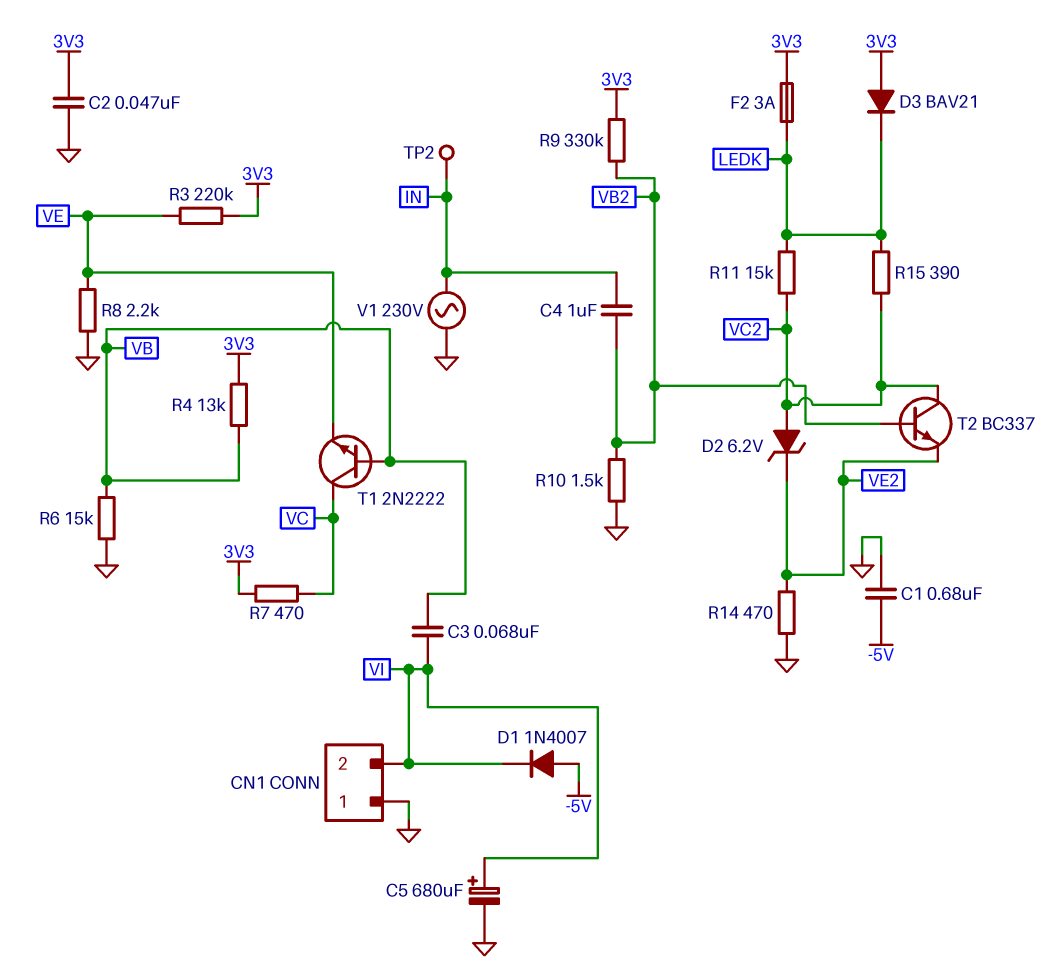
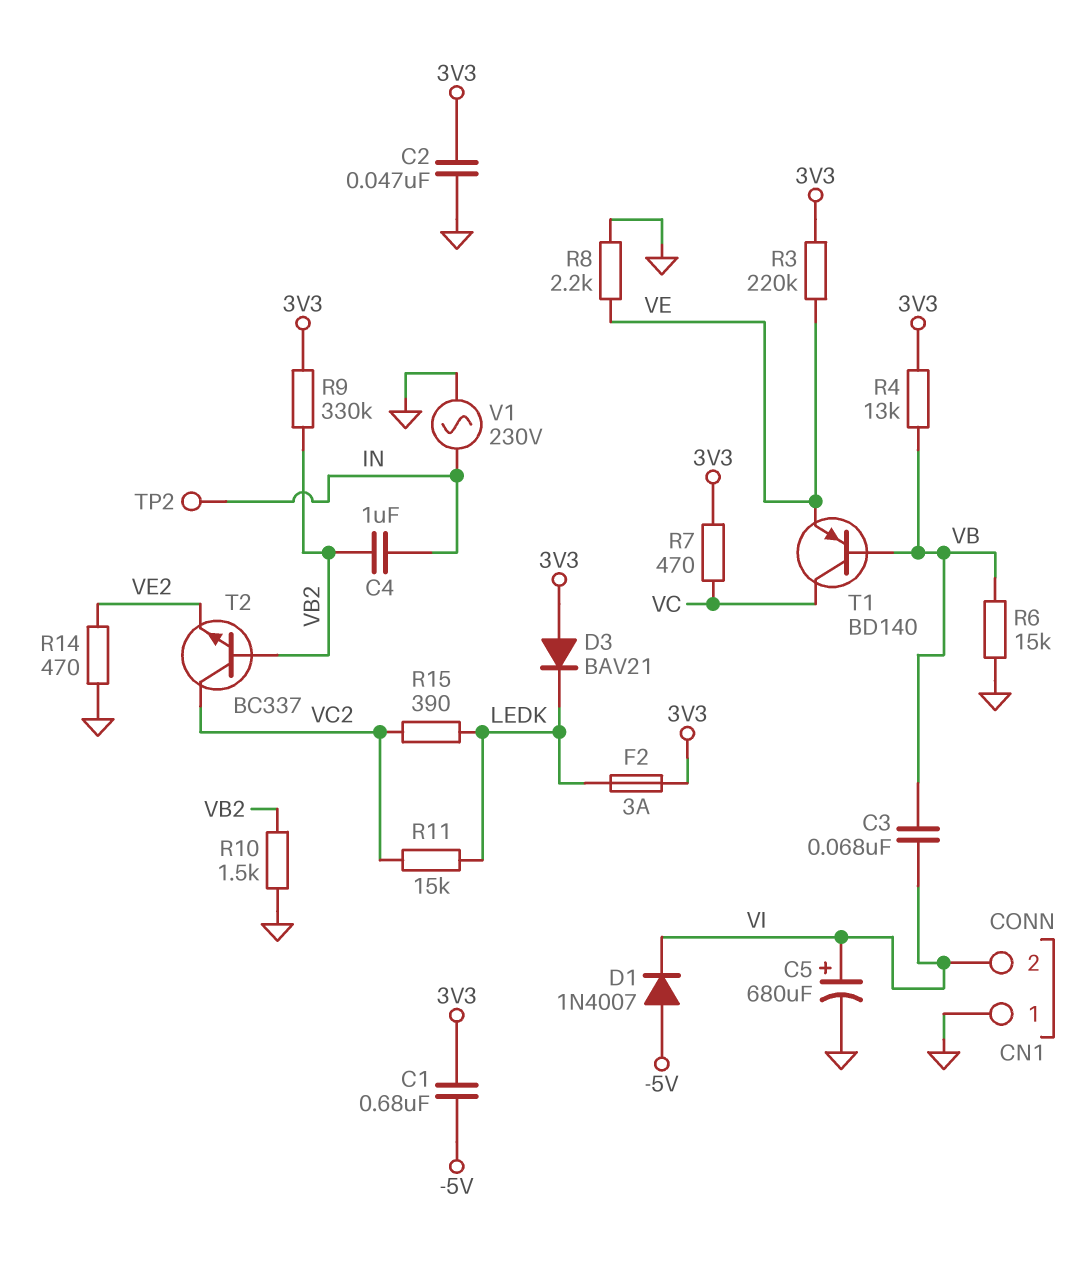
C1: 680nF (-5V, GND) -> 680nF (-5V, 3V3)
D2: zener 6.2V (A VC2, K VE2) -> none
T1: NPN 2N2222 (B VB, C VC, E VE) -> PNP BD140 (B VB, C VC, E VE)

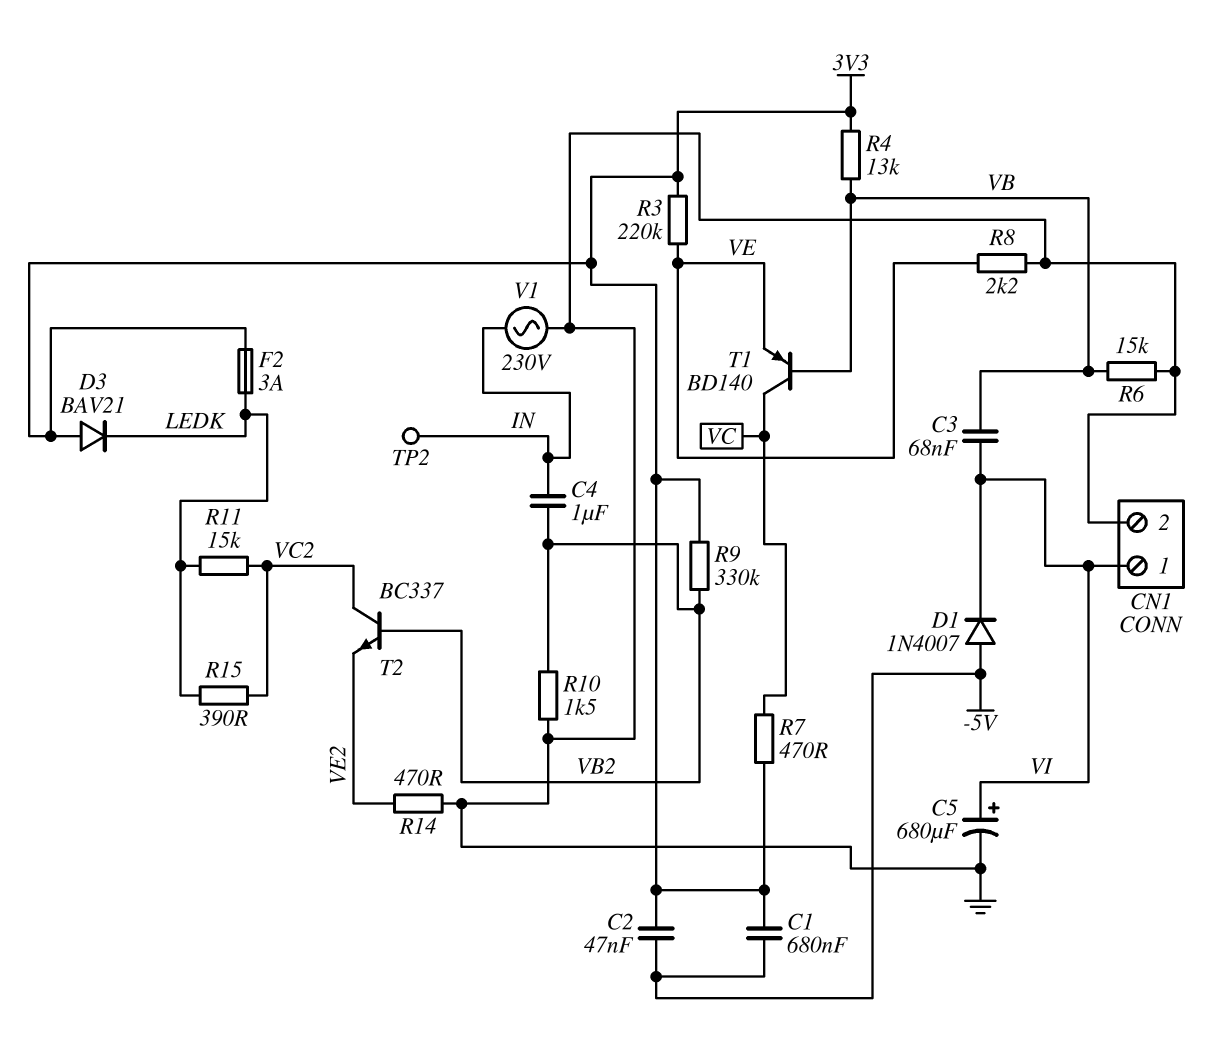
C2: 47nF (3V3, GND) -> 47nF (-5V, 3V3)
CN1 pin 1: GND -> VI
CN1 pin 2: VI -> GND

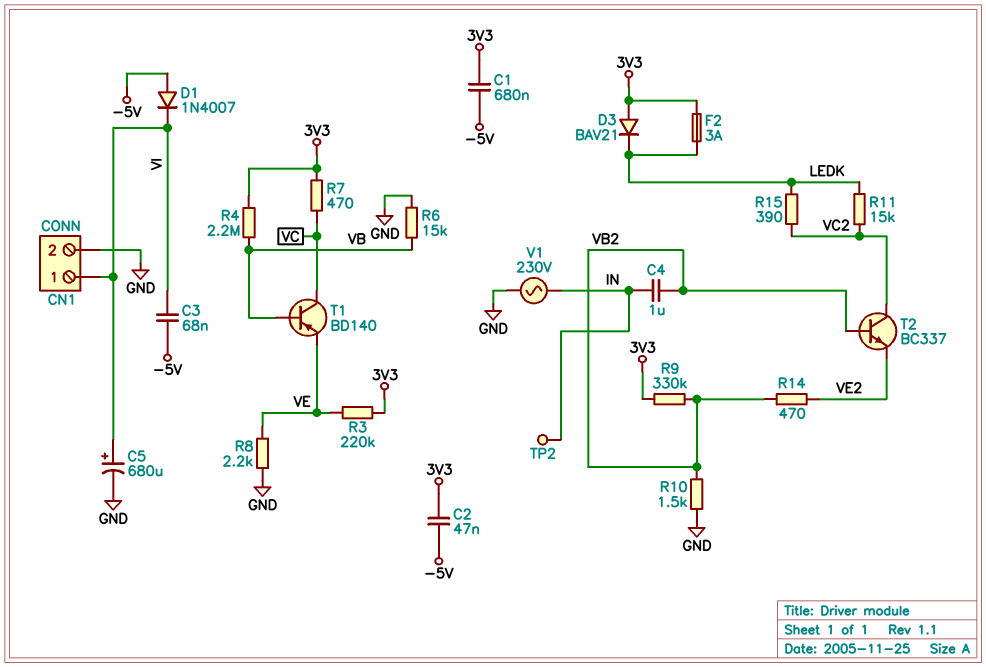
C3: 68nF (VB, VI) -> 68nF (-5V, VI)
R4: 13k (3V3, VB) -> 2.2M (3V3, VB)
R14: 470 (GND, VE2) -> 470 (VB2, VE2)

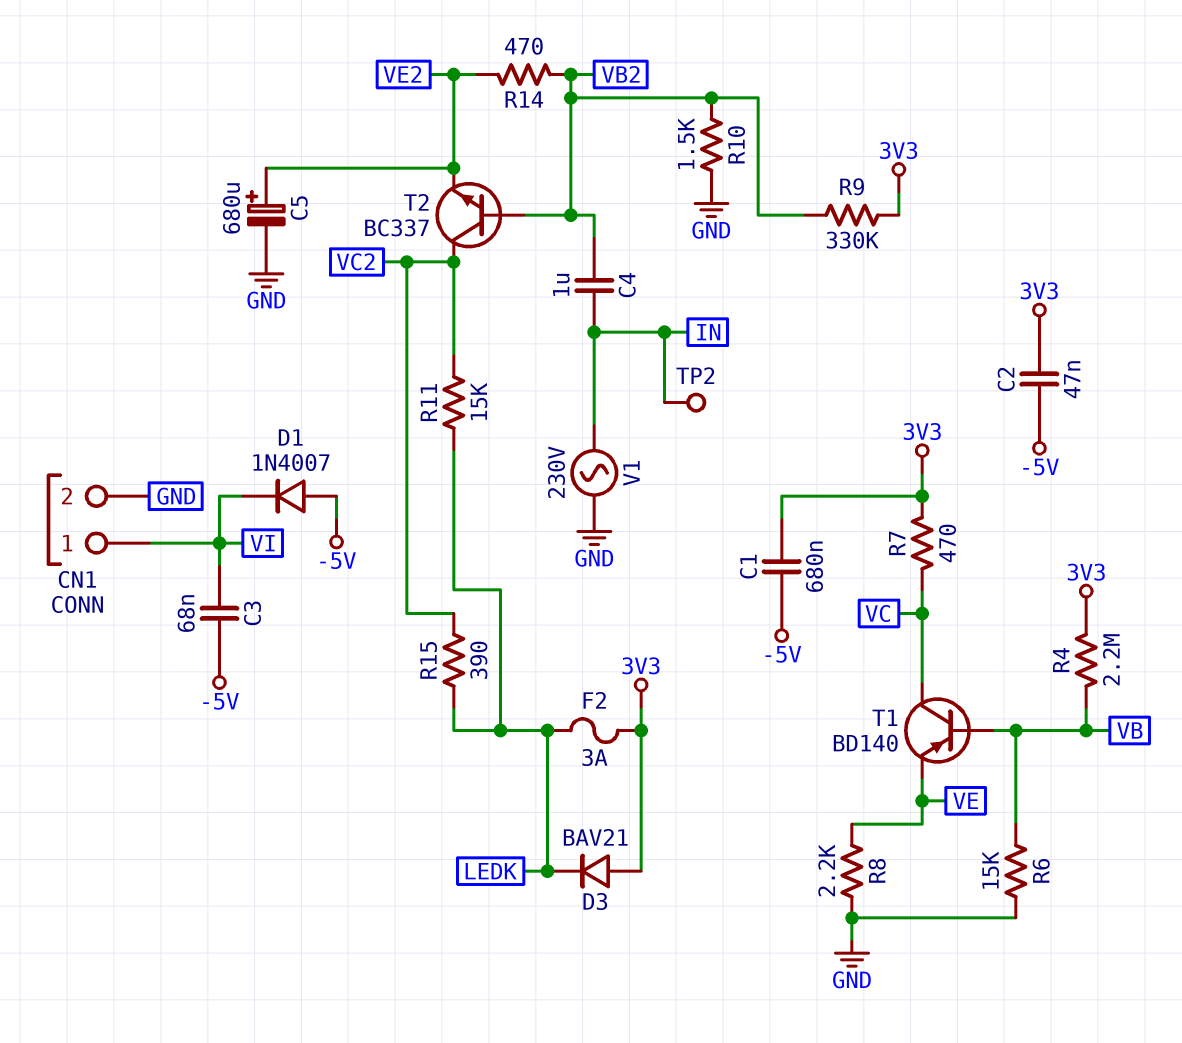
C5: 680uF (plus VI, minus GND) -> 680uF (plus VE2, minus GND)
R3: 220k (3V3, VE) -> none

